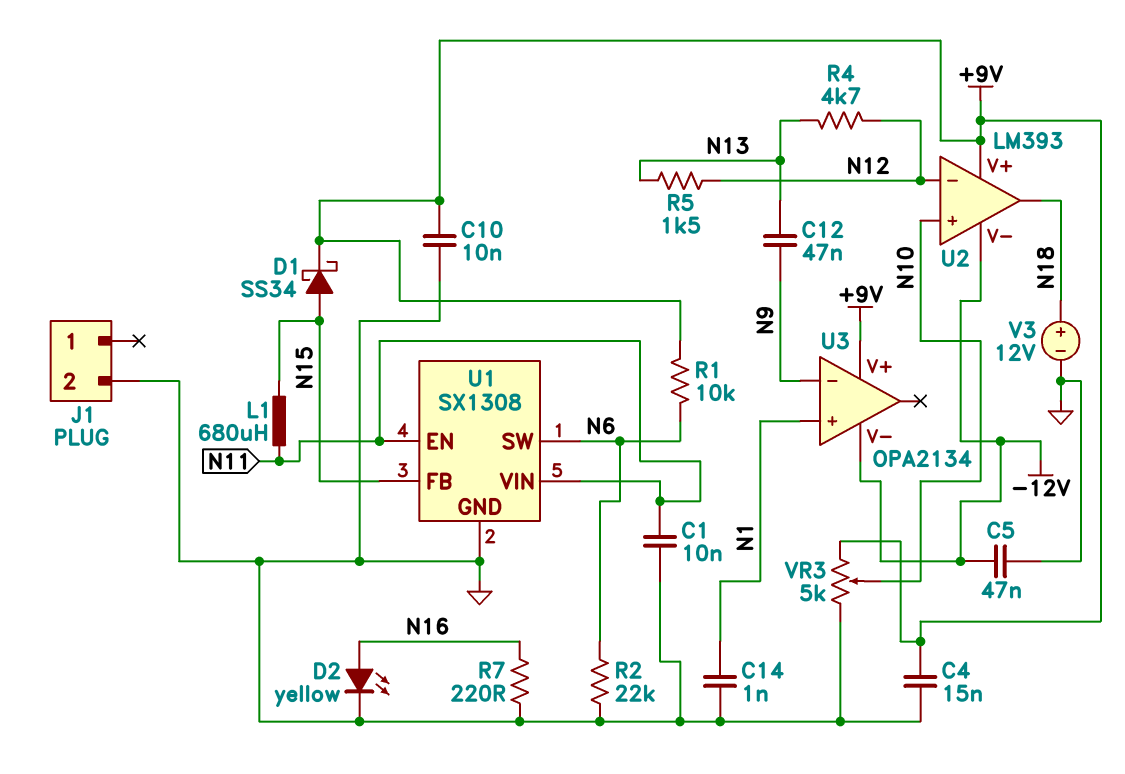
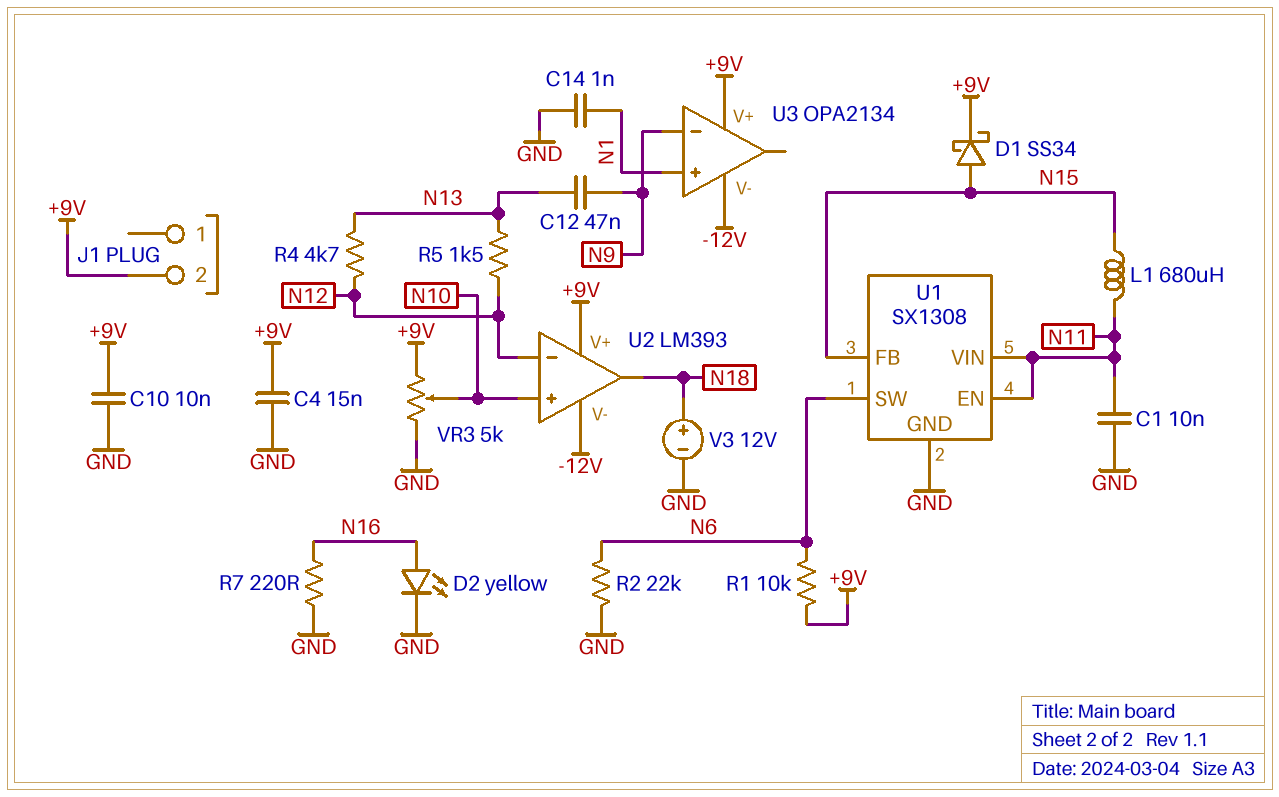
C5: 47nF (-12V, GND) -> none
J1 pin 2: GND -> +9V

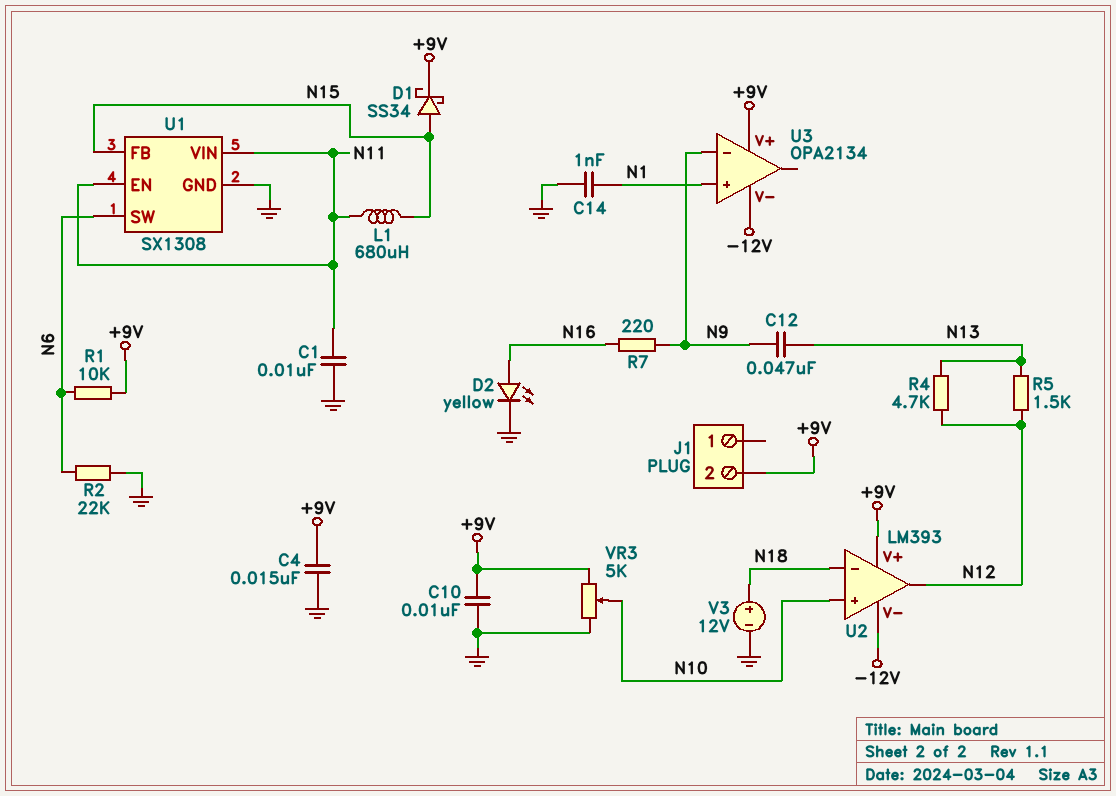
R7: 220 (GND, N16) -> 220 (N9, N16)
U2 pin in-: N12 -> N18
U2 pin out: N18 -> N12

